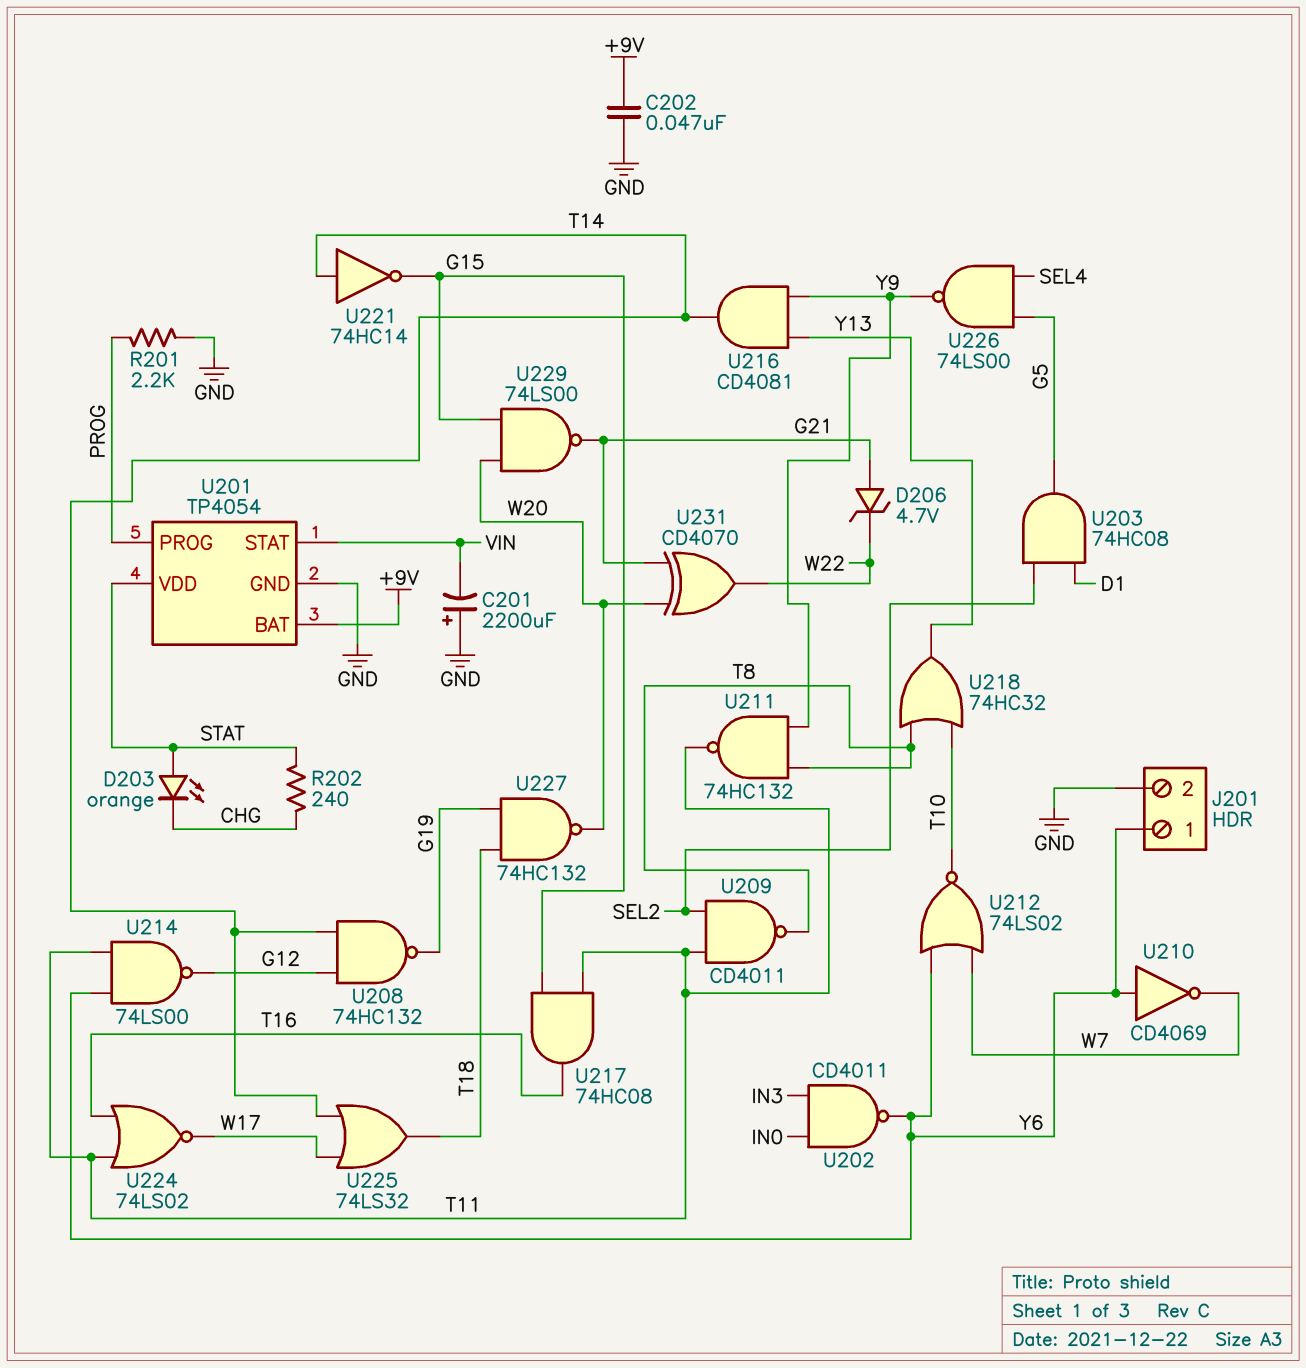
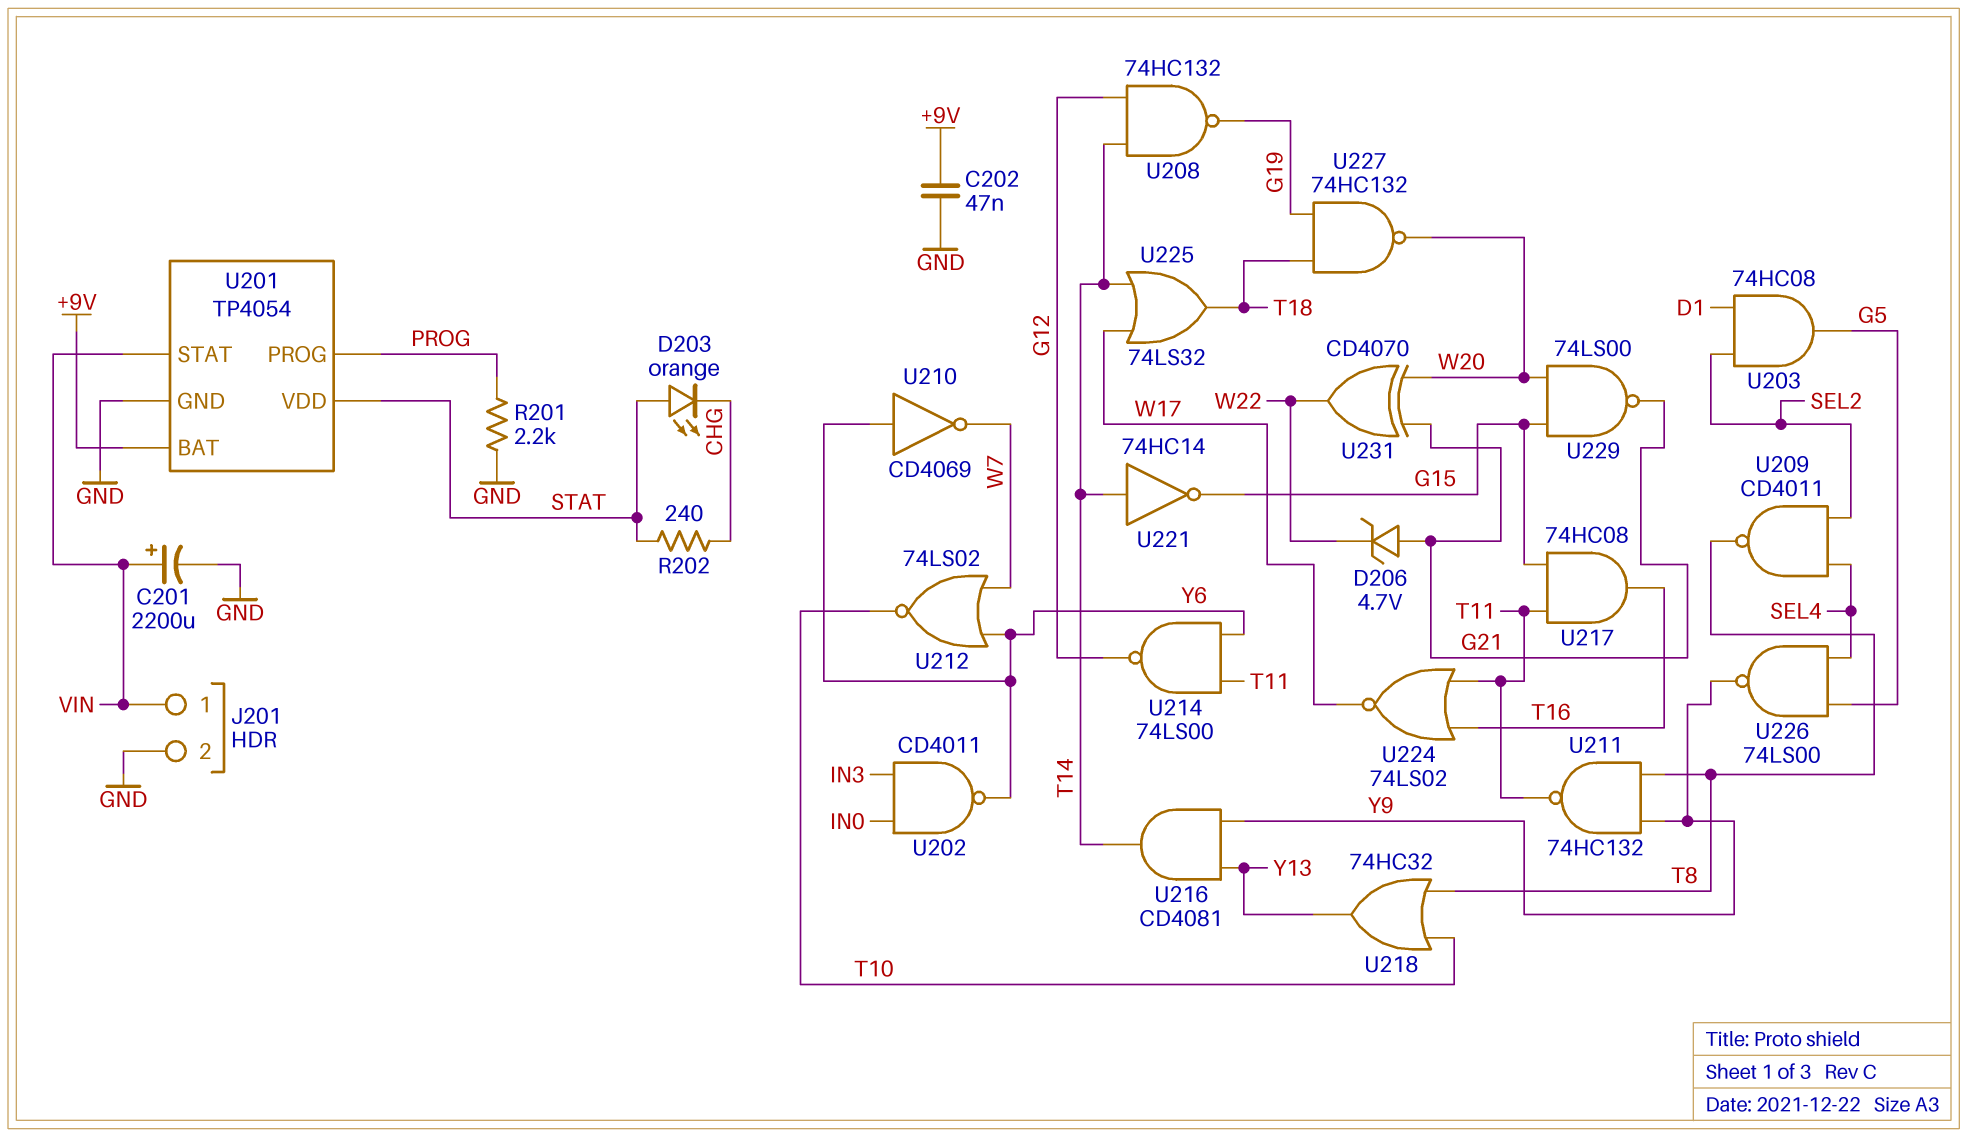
C201: 2200uF (plus GND, minus VIN) -> 2200uF (plus VIN, minus GND)
J201 pin 1: Y6 -> VIN
U209: NAND CD4011 (in SEL2, in T11, out T8) -> NAND CD4011 (in SEL2, in SEL4, out T8)

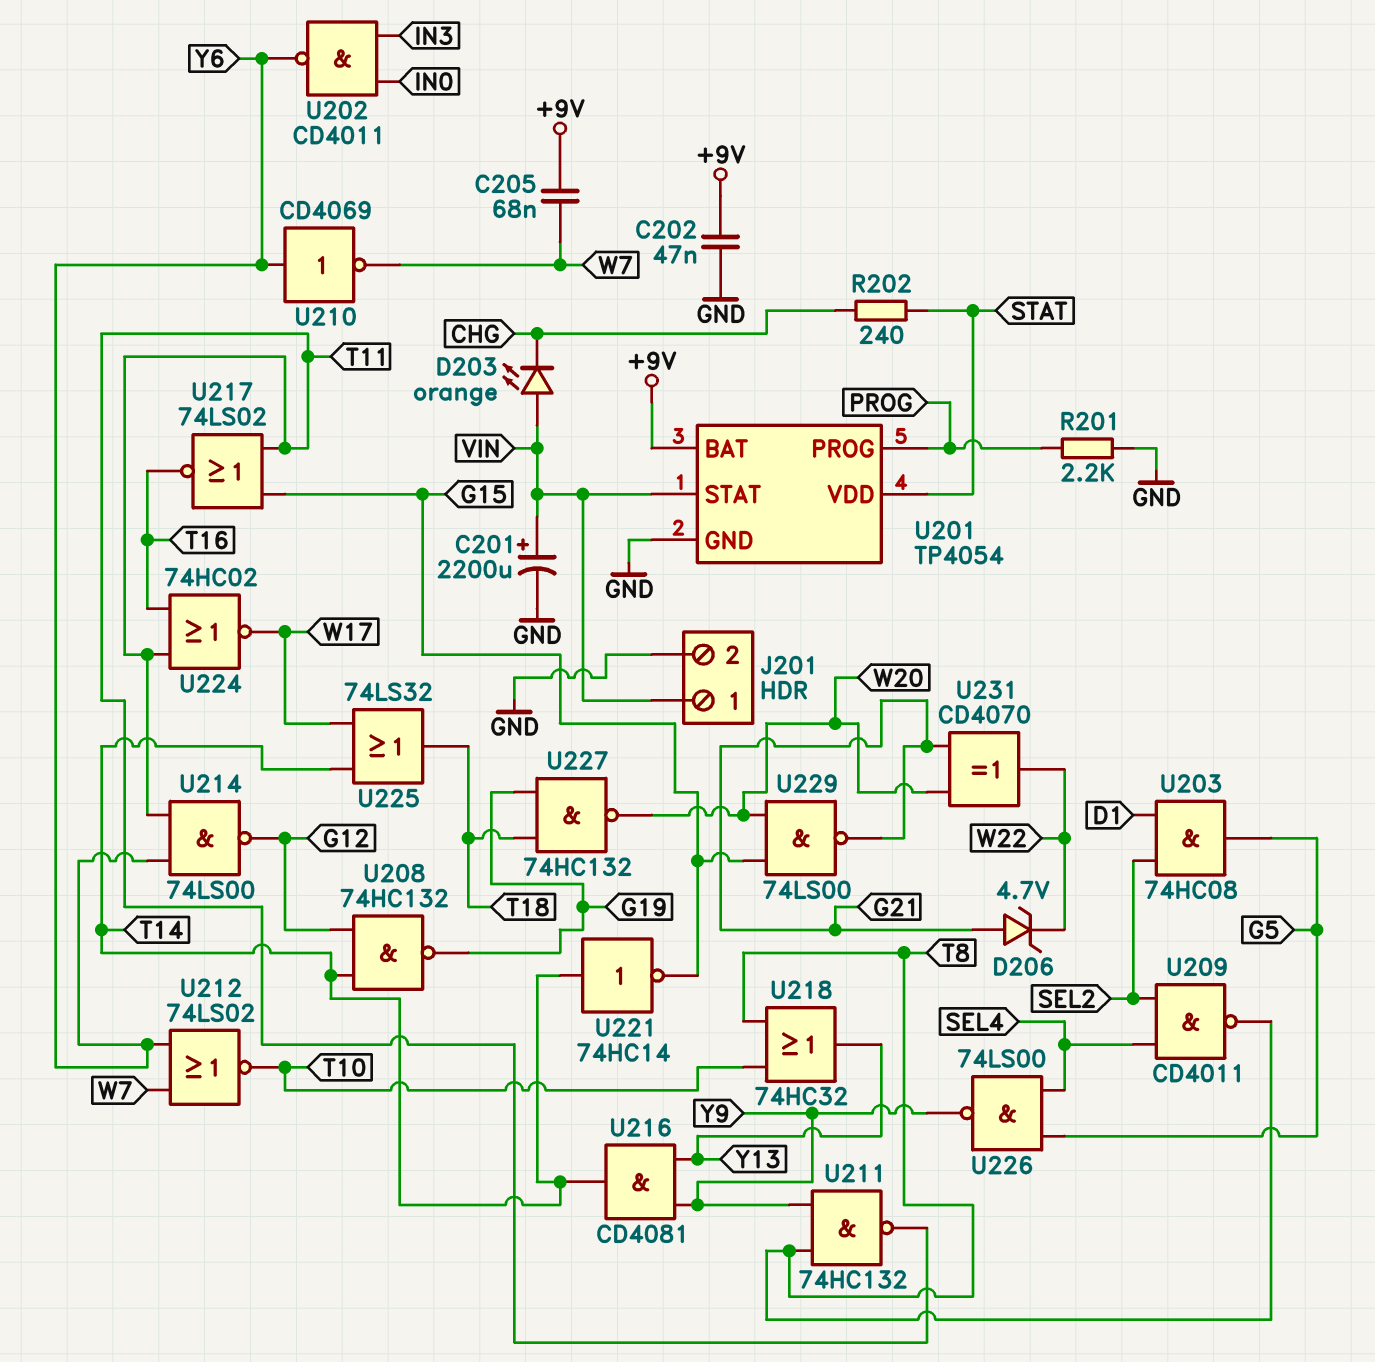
C205: none -> 68nF (+9V, W7)
D203: LED orange (A STAT, K CHG) -> LED orange (A VIN, K CHG)
U217: AND 74HC08 (in G15, in T11, out T16) -> NOR 74LS02 (in G15, in T11, out T16)
U224: NOR 74LS02 (in T11, in T16, out W17) -> NOR 74HC02 (in T11, in T16, out W17)

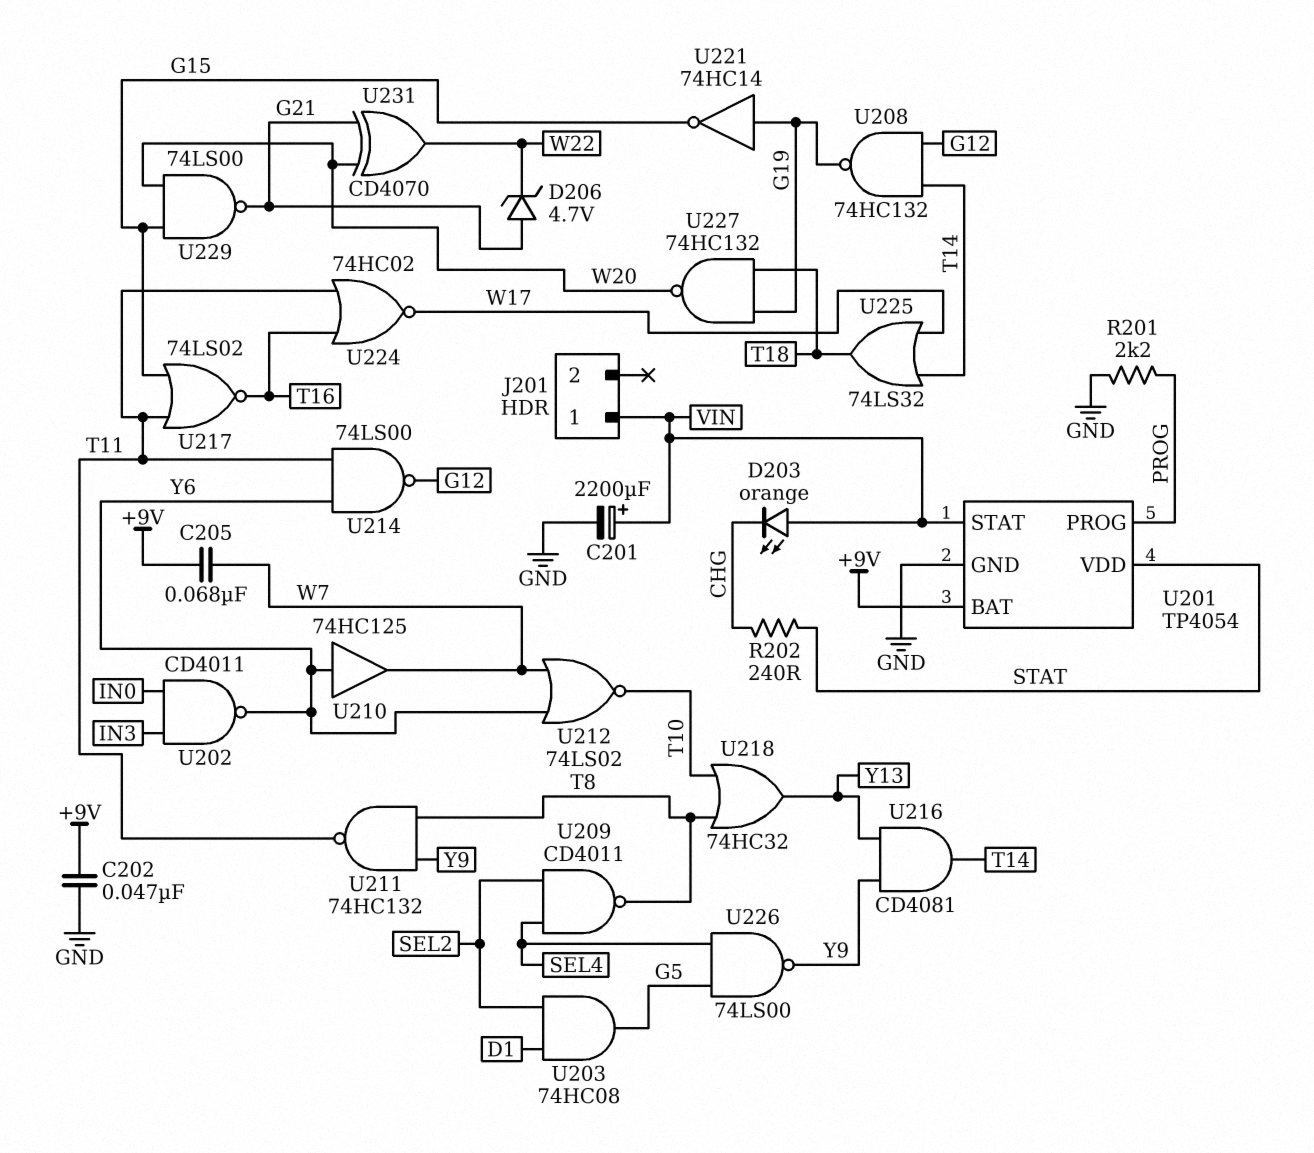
J201 pin 2: GND -> none
U210: NOT CD4069 (in Y6, out W7) -> buffer 74HC125 (in Y6, out W7)
U221: NOT 74HC14 (in T14, out G15) -> NOT 74HC14 (in G19, out G15)

